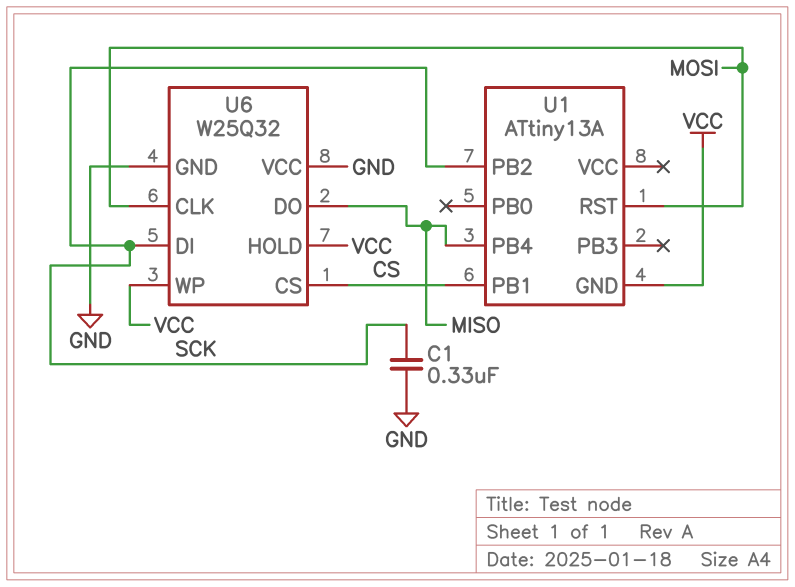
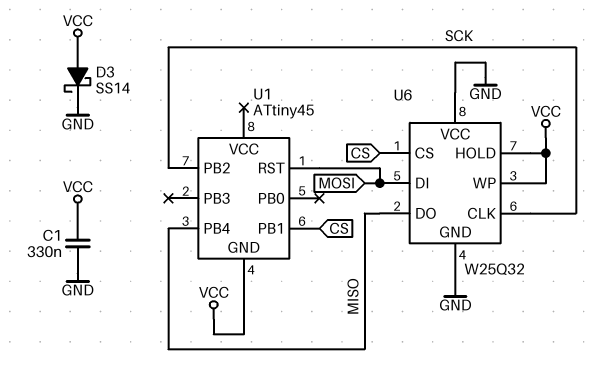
C1: 330nF (GND, SCK) -> 330nF (GND, VCC)
D3: none -> schottky SS14 (A VCC, K GND)
U1: ATtiny13A -> ATtiny45
U6 pin CLK: MOSI -> SCK
U6 pin DI: SCK -> MOSI

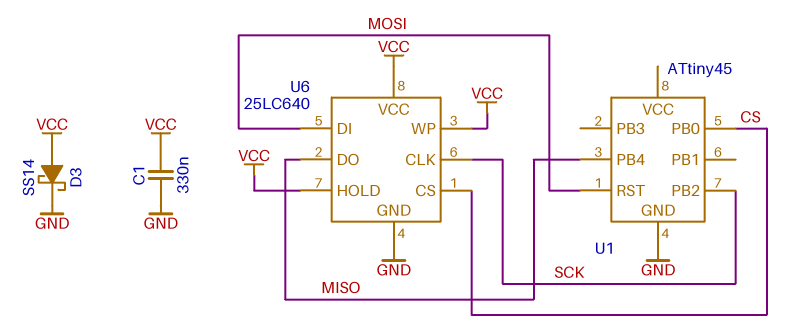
U1 pin GND: VCC -> GND
U1 pin PB0: none -> CS
U1 pin PB1: CS -> none
U6: W25Q32 -> 25LC640
U6 pin VCC: GND -> VCC

